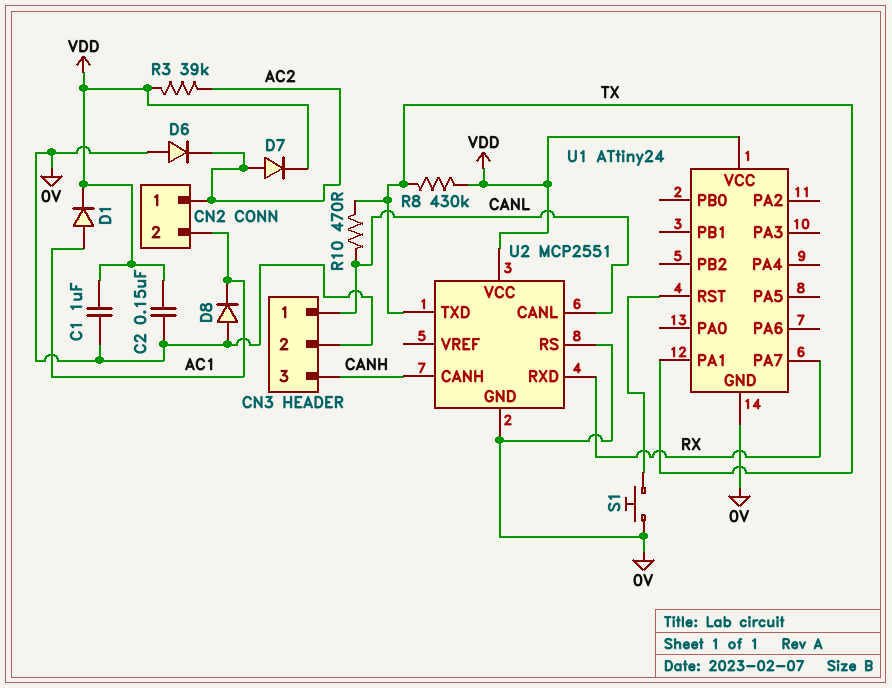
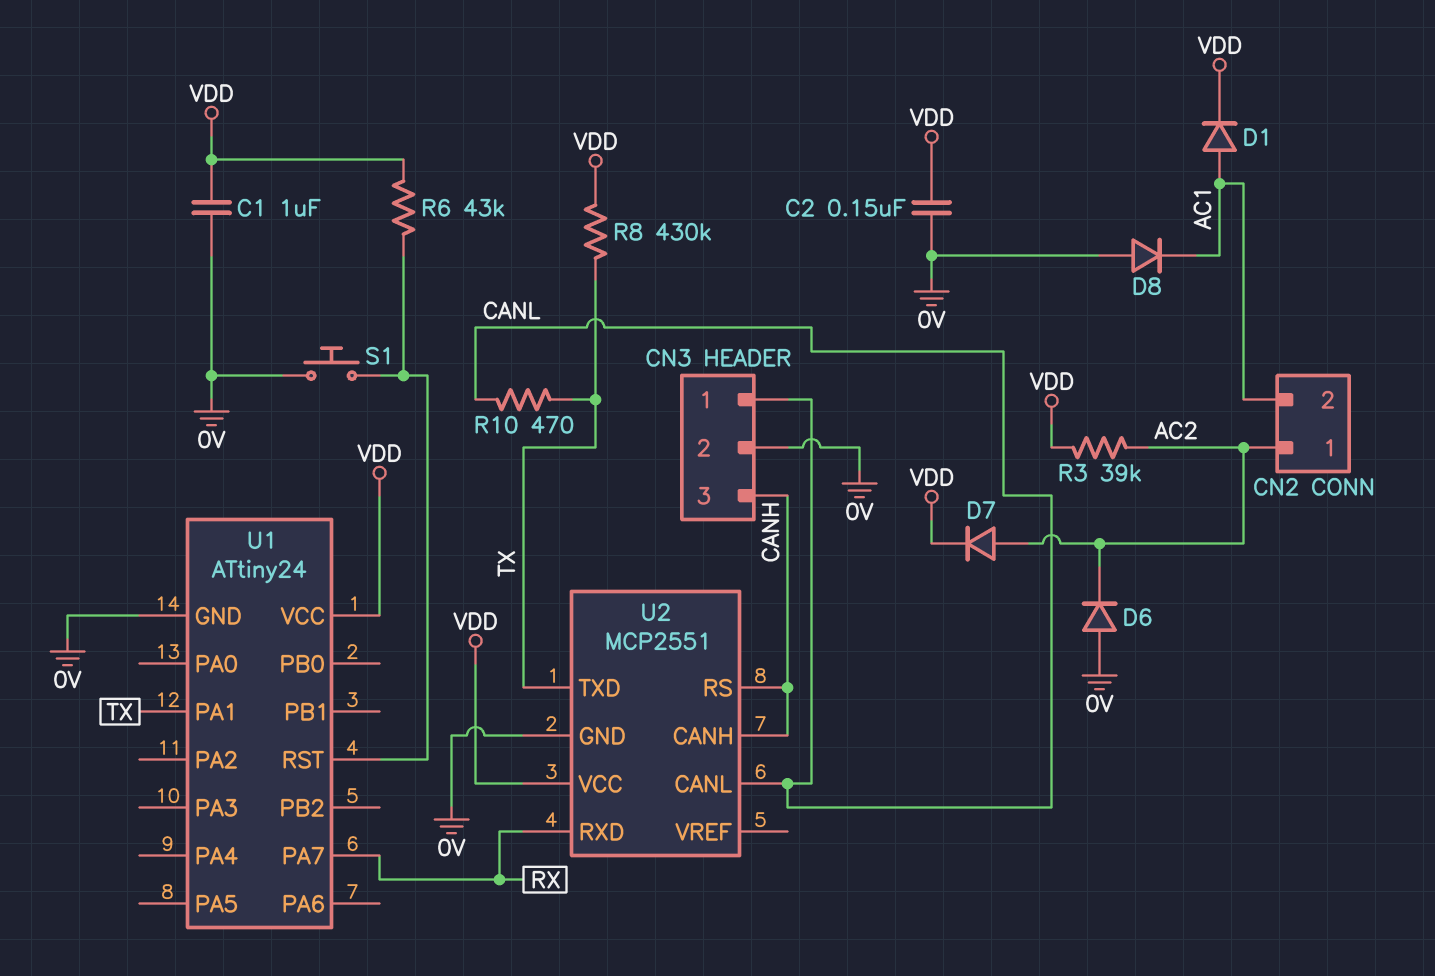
R6: none -> 43k (U1/RST, VDD)
U2 pin RS: 0V -> CANH

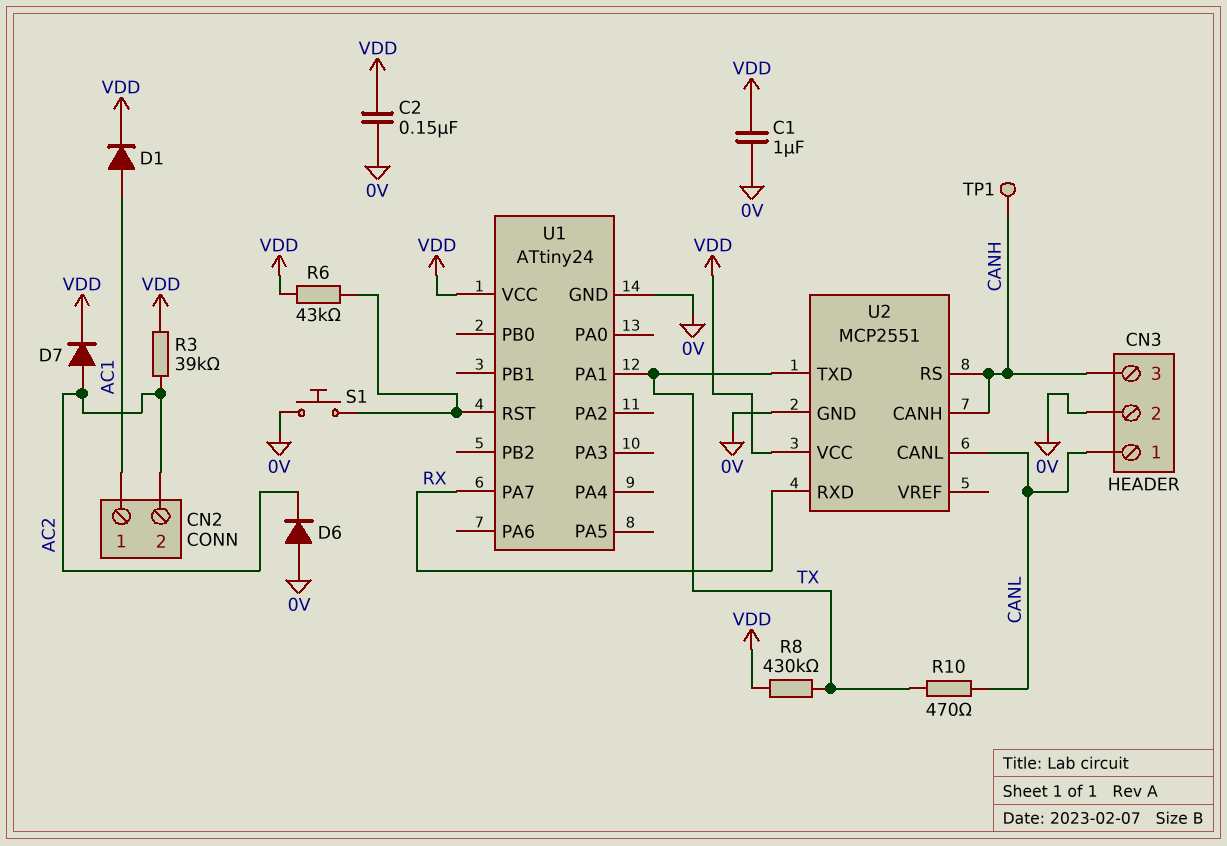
CN2 pin 1: AC2 -> AC1
CN2 pin 2: AC1 -> AC2
D8: diode (A 0V, K AC1) -> none
TP1: none -> test point (CANH)

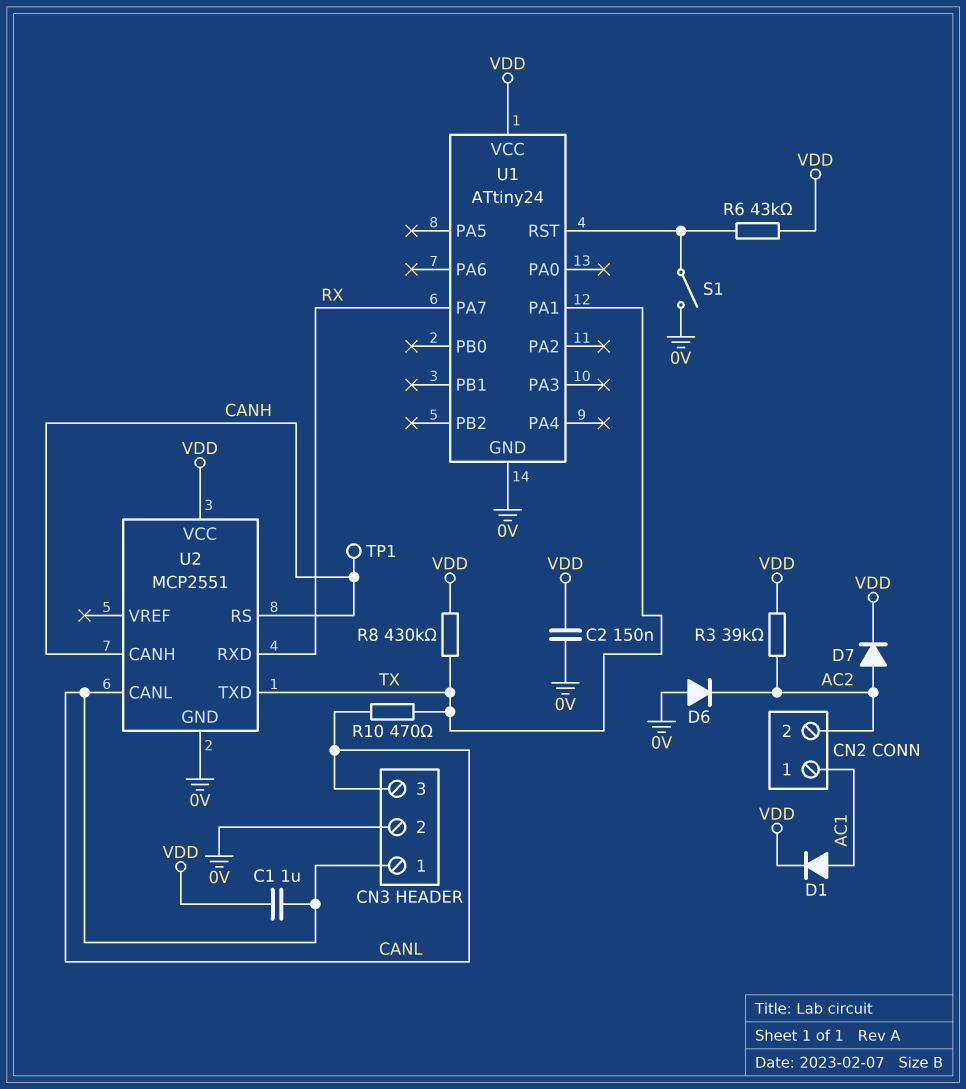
C1: 1uF (0V, VDD) -> 1uF (CANL, VDD)
CN3 pin 3: CANH -> CANL
S1: button (0V, U1/RST) -> switch (0V, U1/RST)

